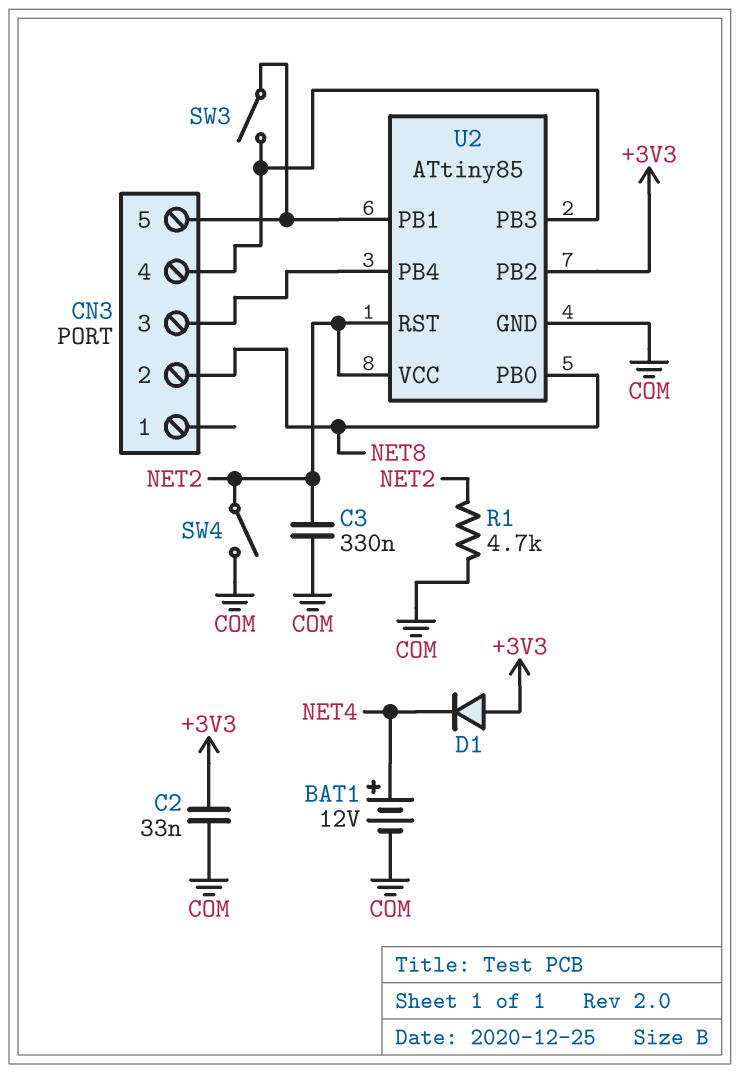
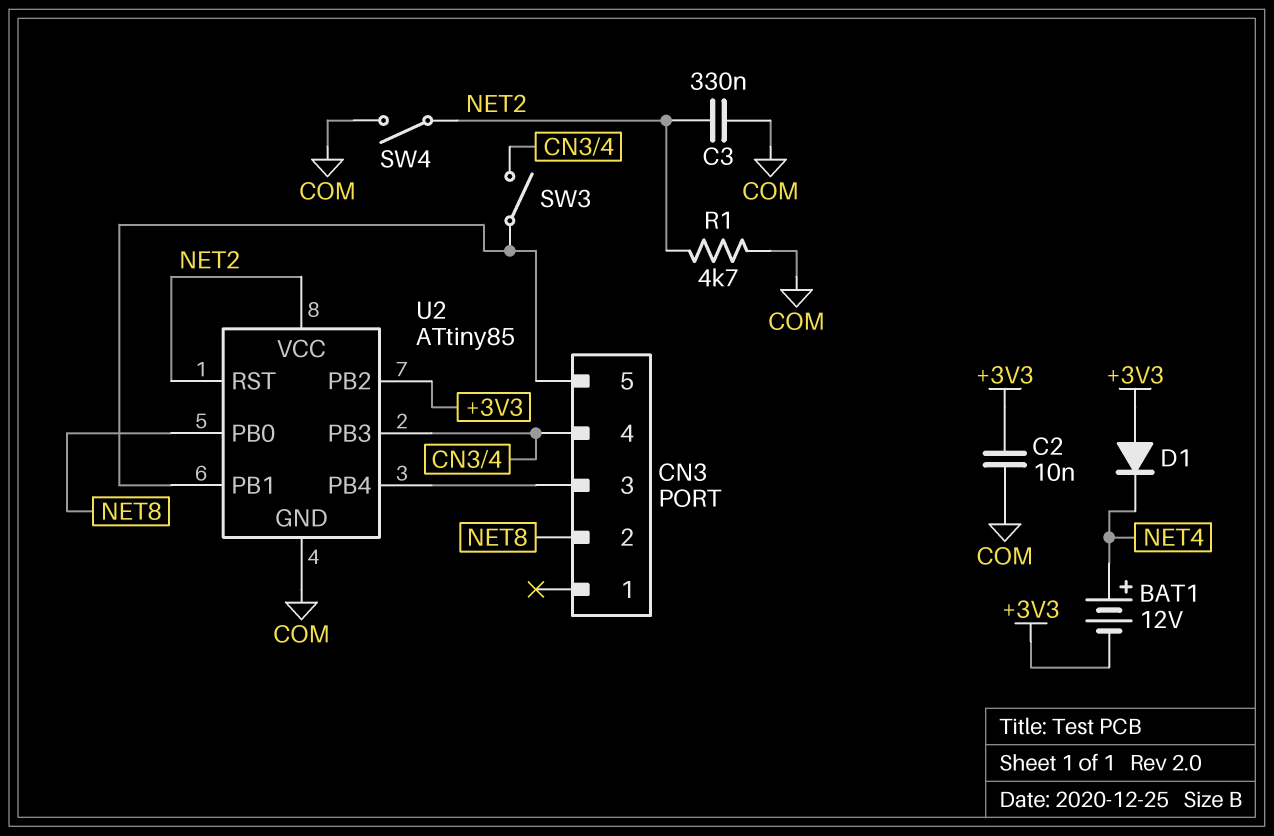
BAT1: 12V (plus NET4, minus COM) -> 12V (plus NET4, minus +3V3)
C2: 33nF (+3V3, COM) -> 10nF (+3V3, COM)

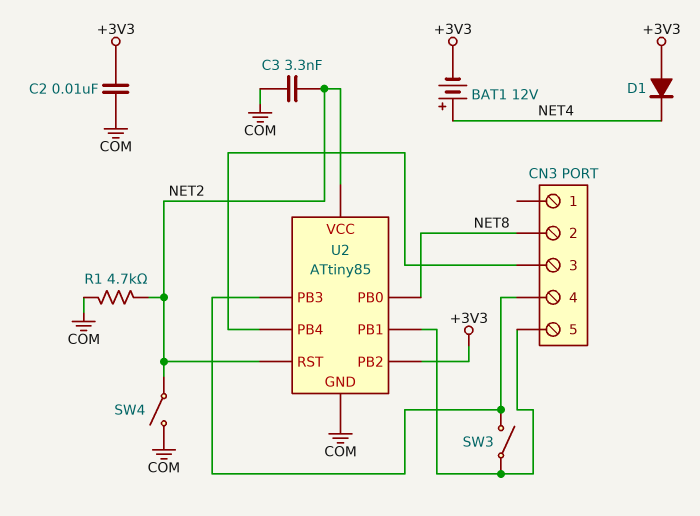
C3: 330nF (COM, NET2) -> 3.3nF (COM, NET2)

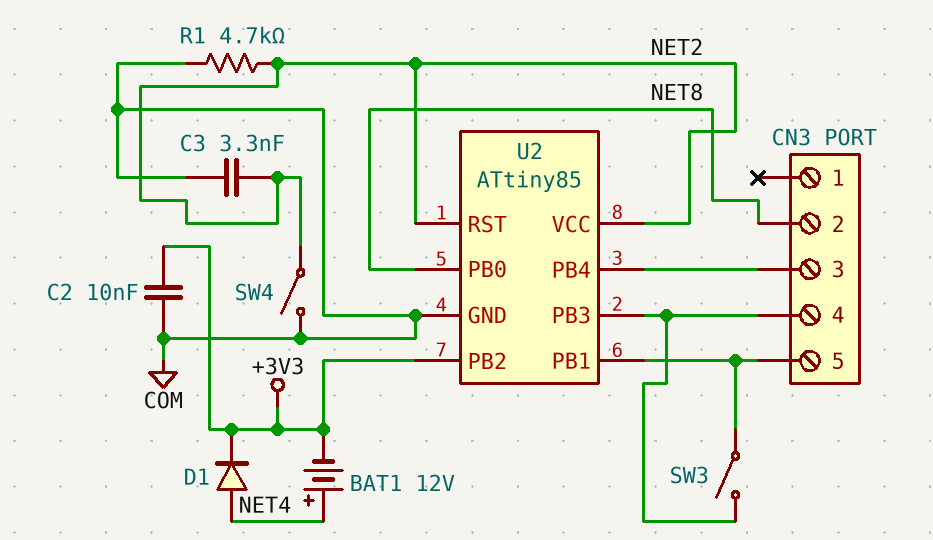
D1: diode (A +3V3, K NET4) -> diode (A NET4, K +3V3)

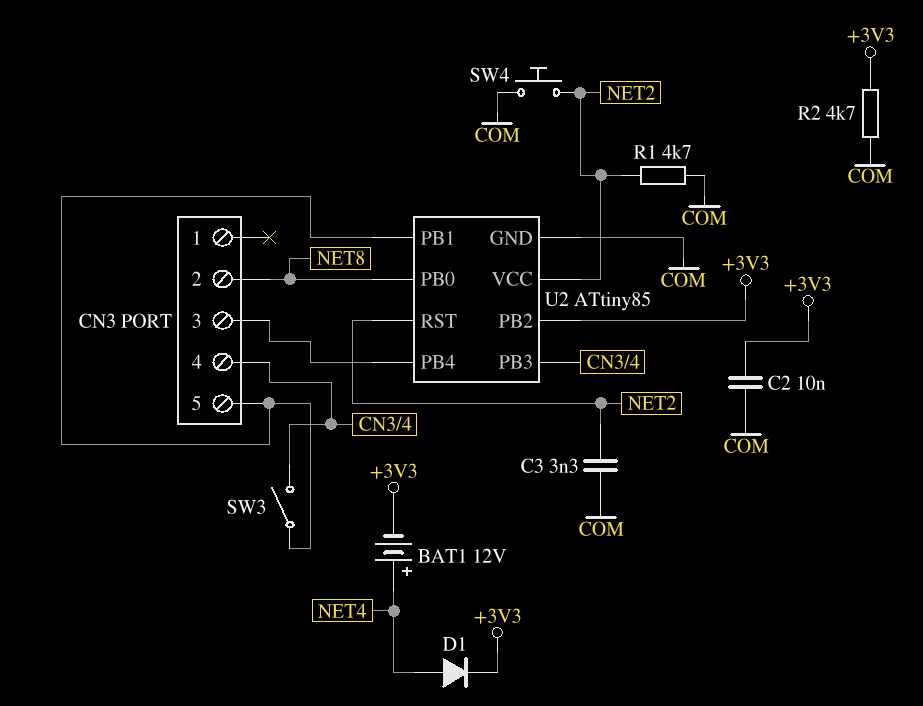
R2: none -> 4.7k (+3V3, COM)
SW4: switch (COM, NET2) -> button (COM, NET2)

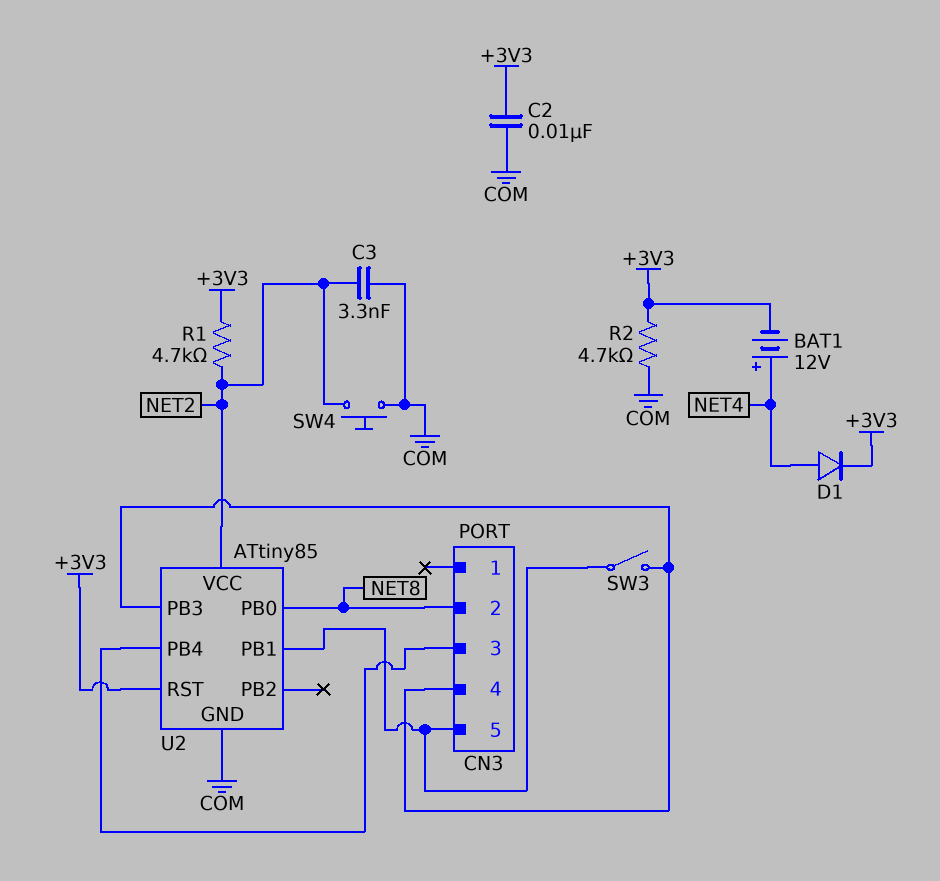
R1: 4.7k (COM, NET2) -> 4.7k (+3V3, NET2)
U2 pin PB2: +3V3 -> none
U2 pin RST: NET2 -> +3V3

